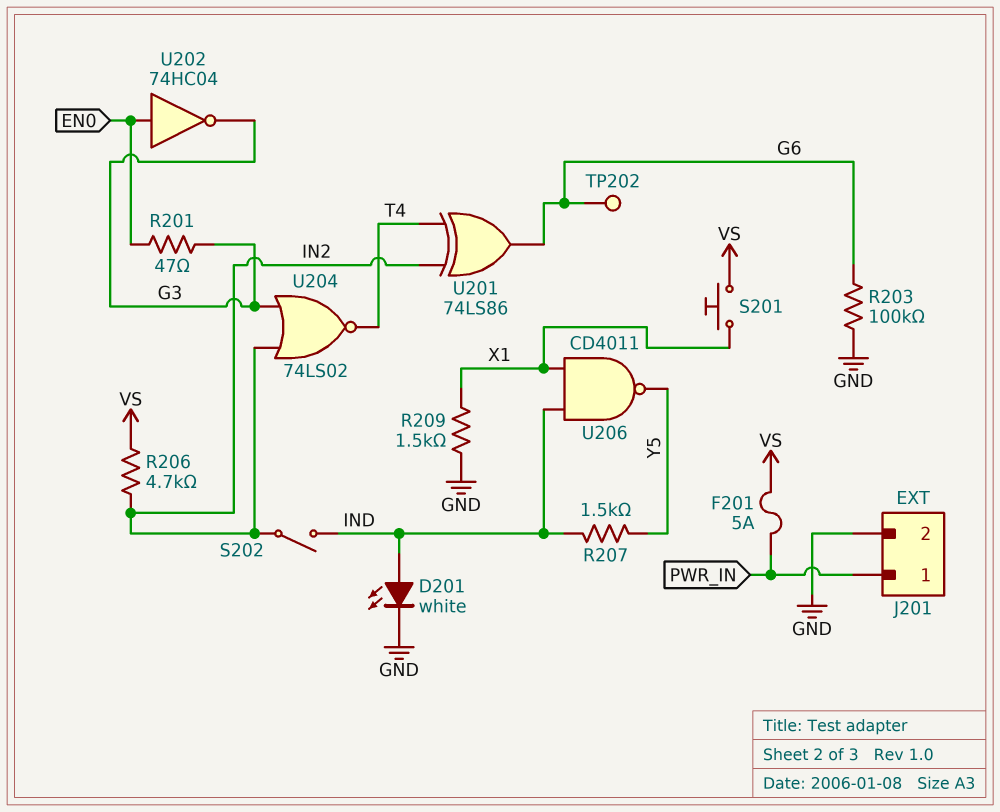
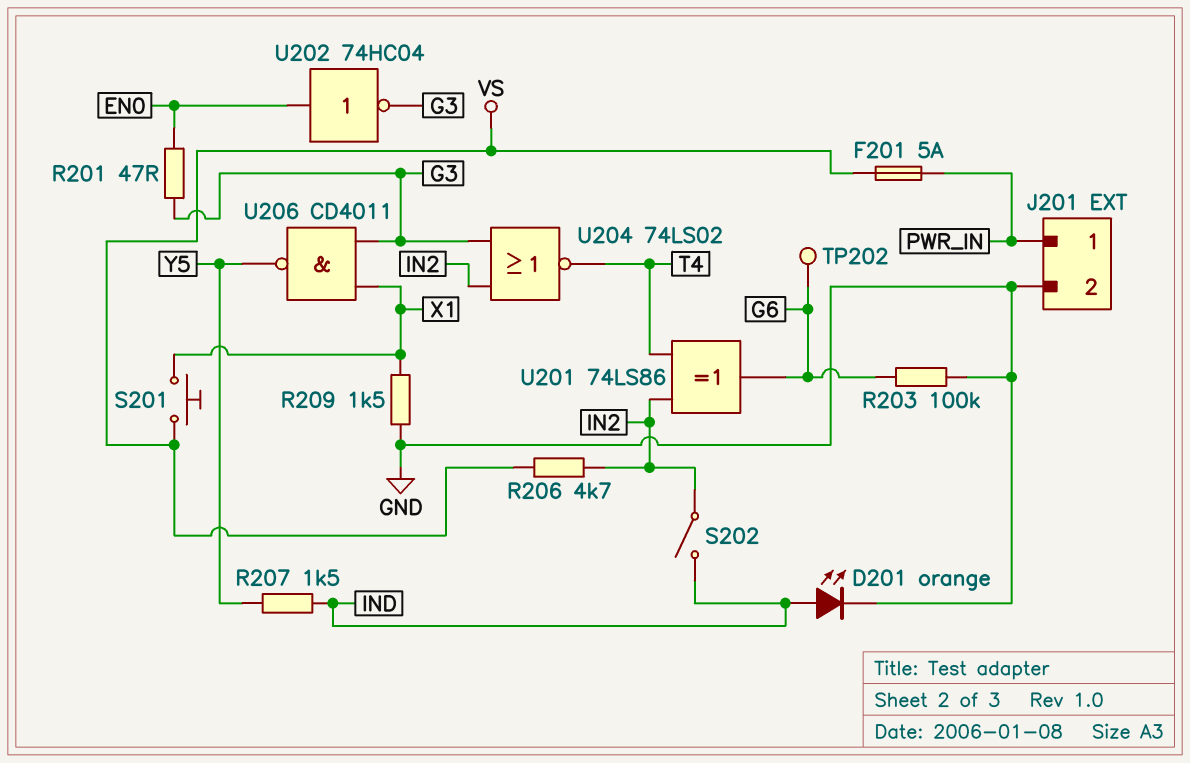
D201: LED white (A IND, K GND) -> LED orange (A IND, K GND)
U206: NAND CD4011 (in IND, in X1, out Y5) -> NAND CD4011 (in G3, in X1, out Y5)

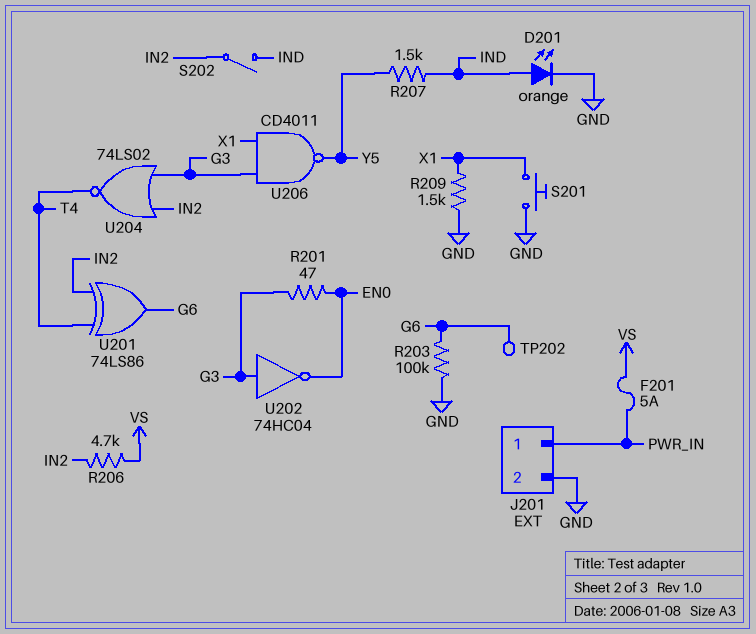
S201: button (VS, X1) -> button (GND, X1)
U202: NOT 74HC04 (in EN0, out G3) -> NOT 74HC04 (in G3, out EN0)

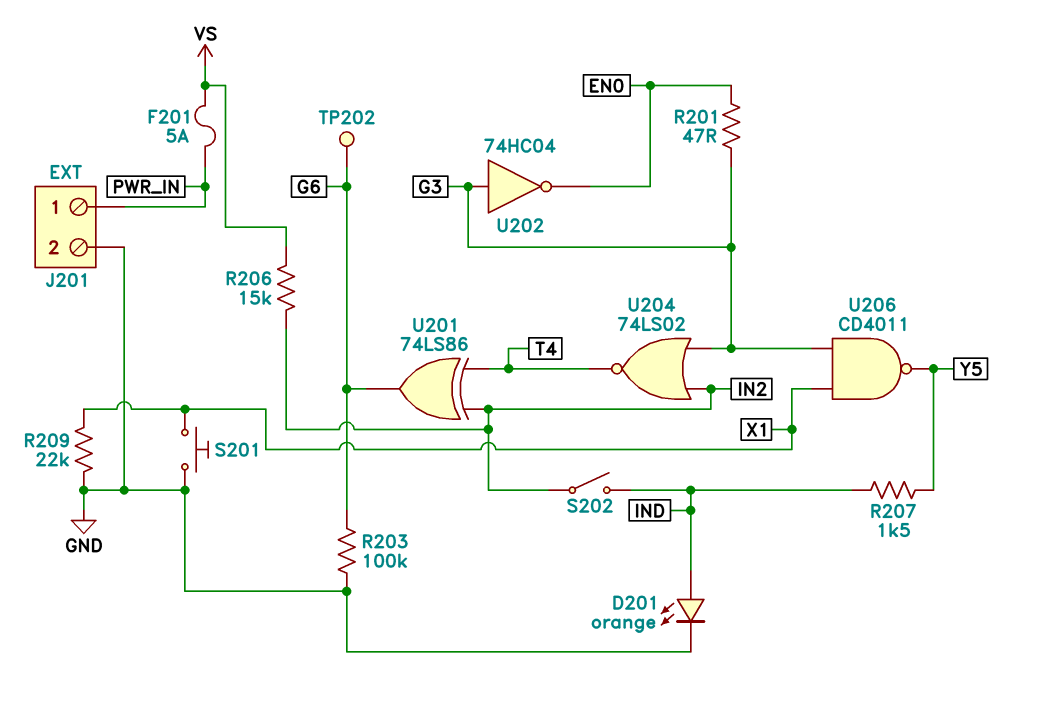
R206: 4.7k (IN2, VS) -> 15k (IN2, VS)
R209: 1.5k (GND, X1) -> 22k (GND, X1)

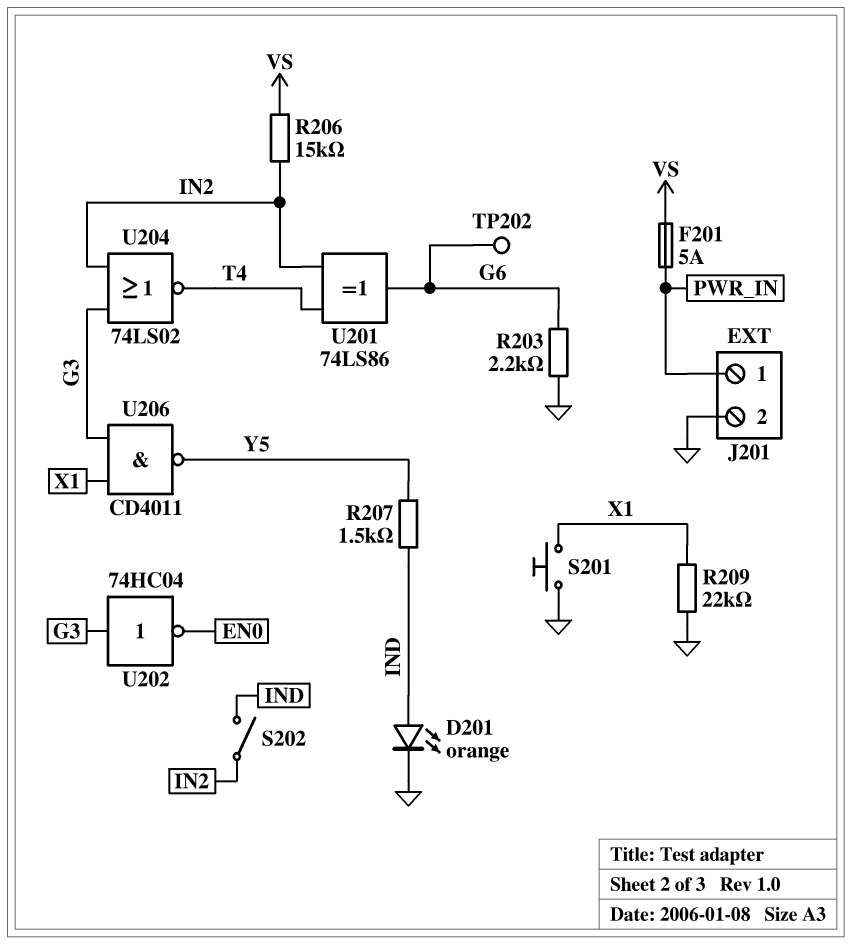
R201: 47 (EN0, G3) -> none
R203: 100k (G6, GND) -> 2.2k (G6, GND)

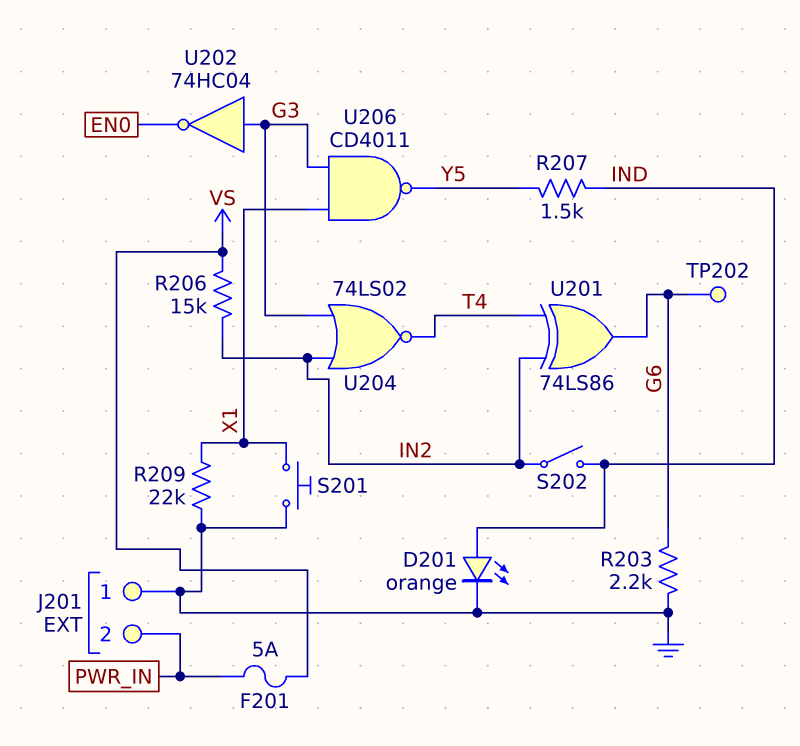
J201 pin 1: PWR_IN -> GND
J201 pin 2: GND -> PWR_IN

